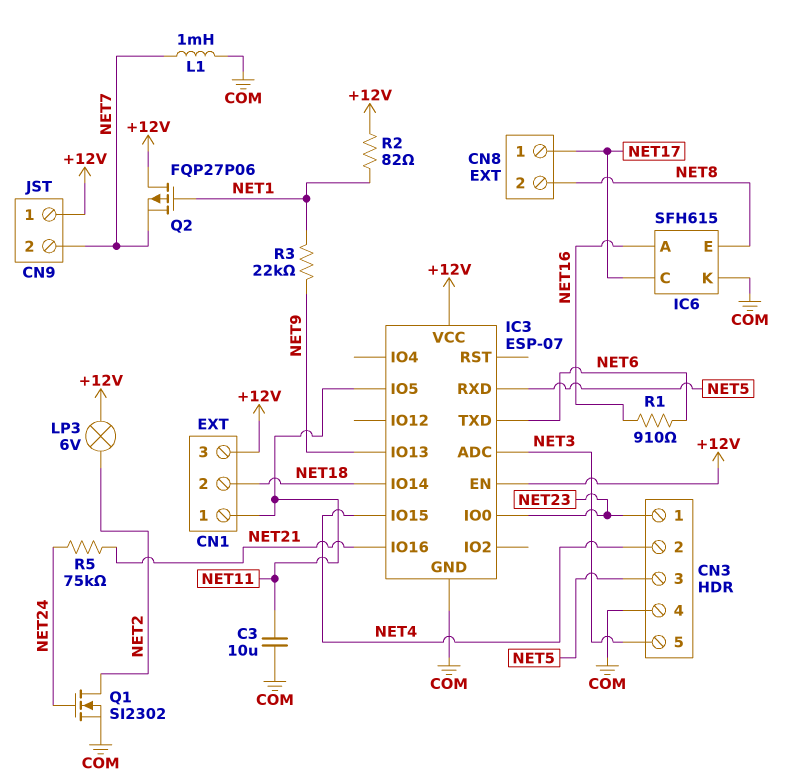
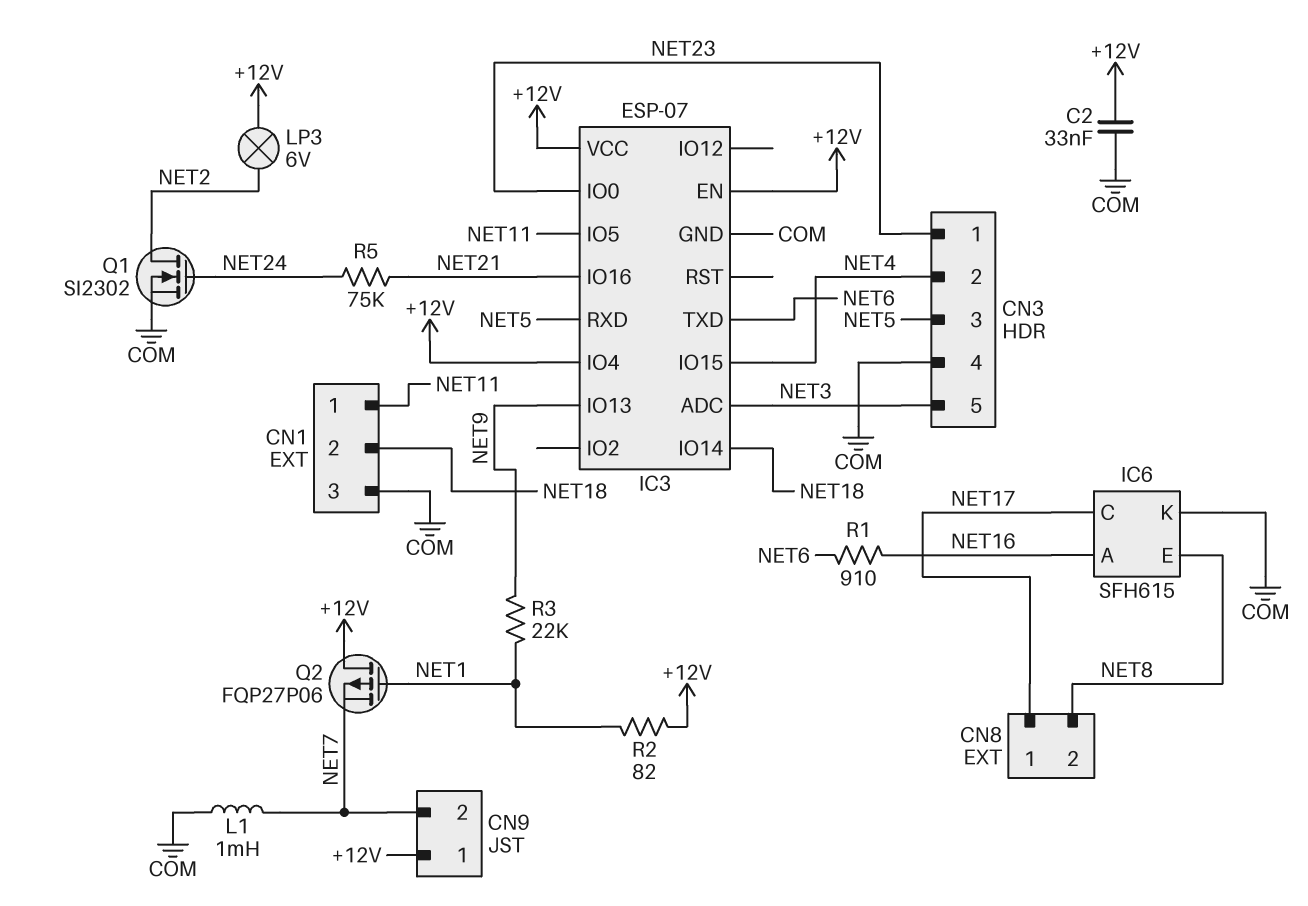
C2: none -> 33nF (+12V, COM)
C3: 10uF (COM, NET11) -> none
CN1 pin 3: +12V -> COM
IC3 pin IO4: none -> +12V

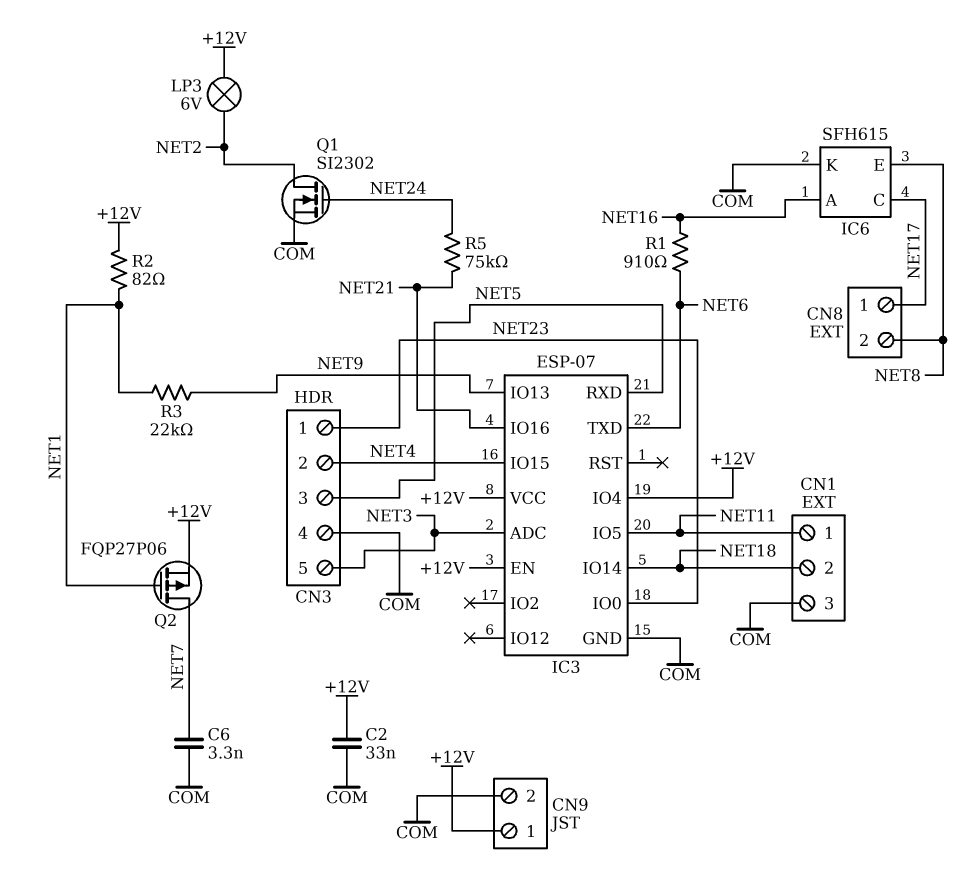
C6: none -> 3.3nF (COM, NET7)
CN9 pin 2: NET7 -> COM
L1: 1mH (COM, NET7) -> none
Q2: PMOS FQP27P06 (G NET1, D +12V, S NET7) -> PMOS FQP27P06 (G NET1, D NET7, S +12V)

